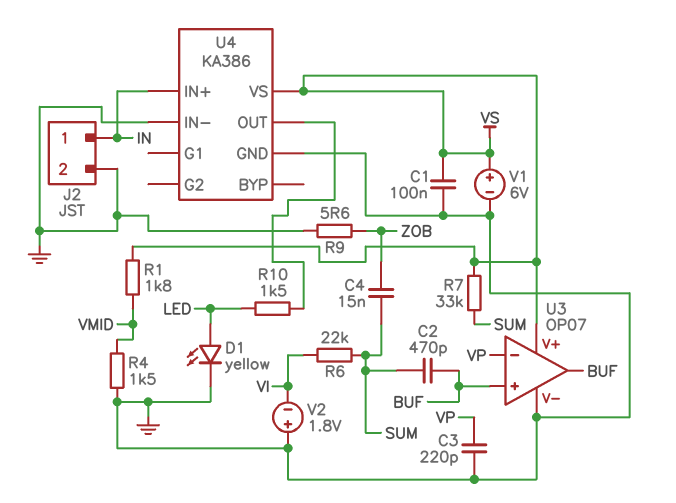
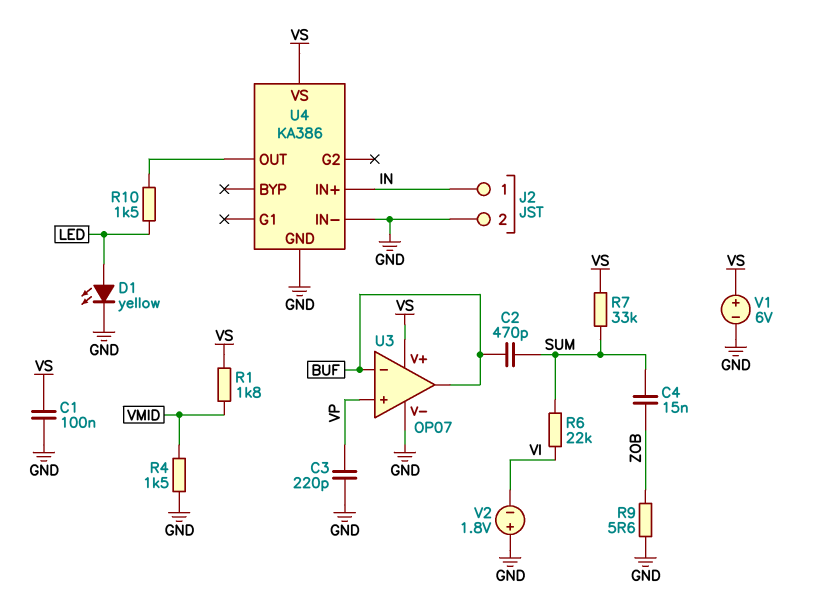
U3 pin in+: BUF -> VP
U3 pin in-: VP -> BUF

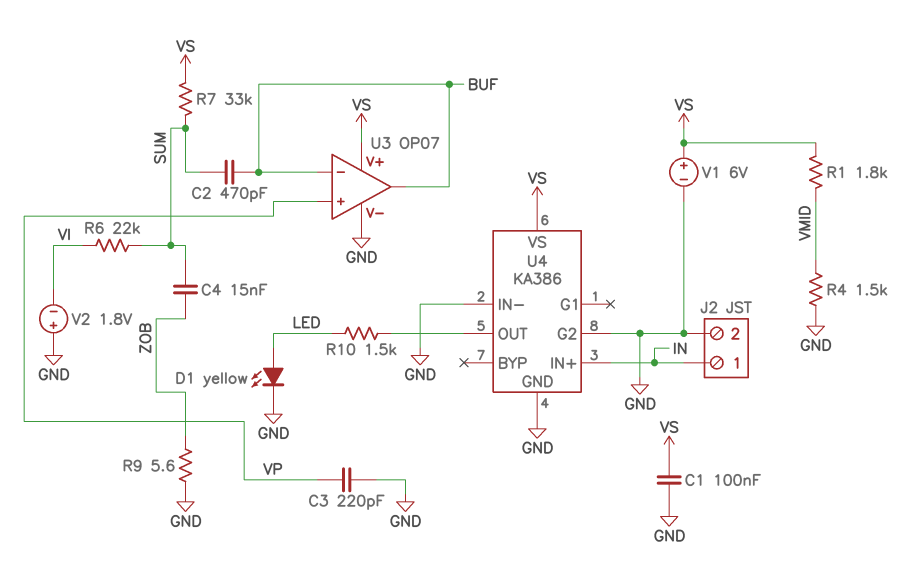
U4 pin G2: none -> GND

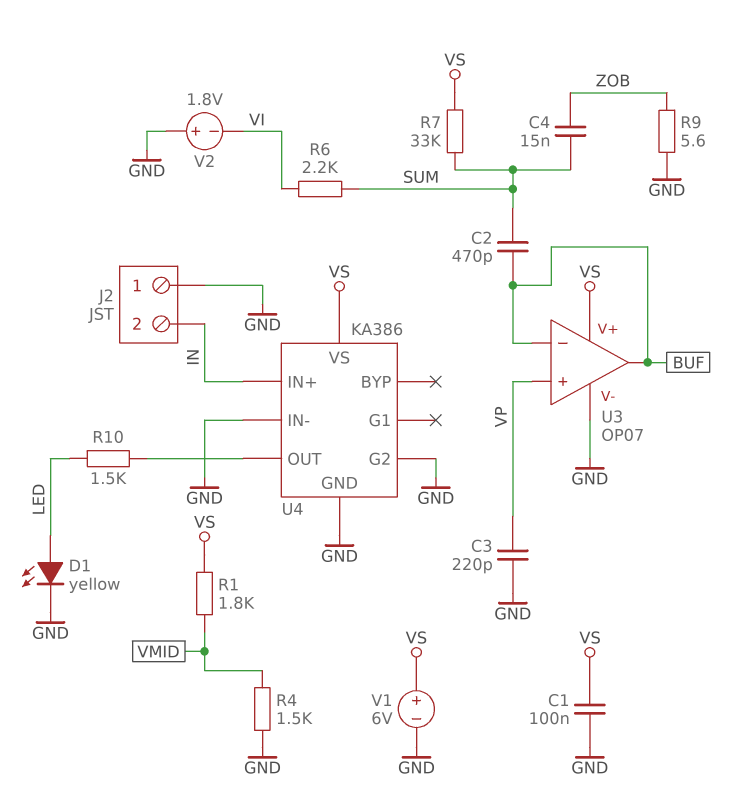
J2 pin 1: IN -> GND
J2 pin 2: GND -> IN
R6: 22k (SUM, VI) -> 2.2k (SUM, VI)

